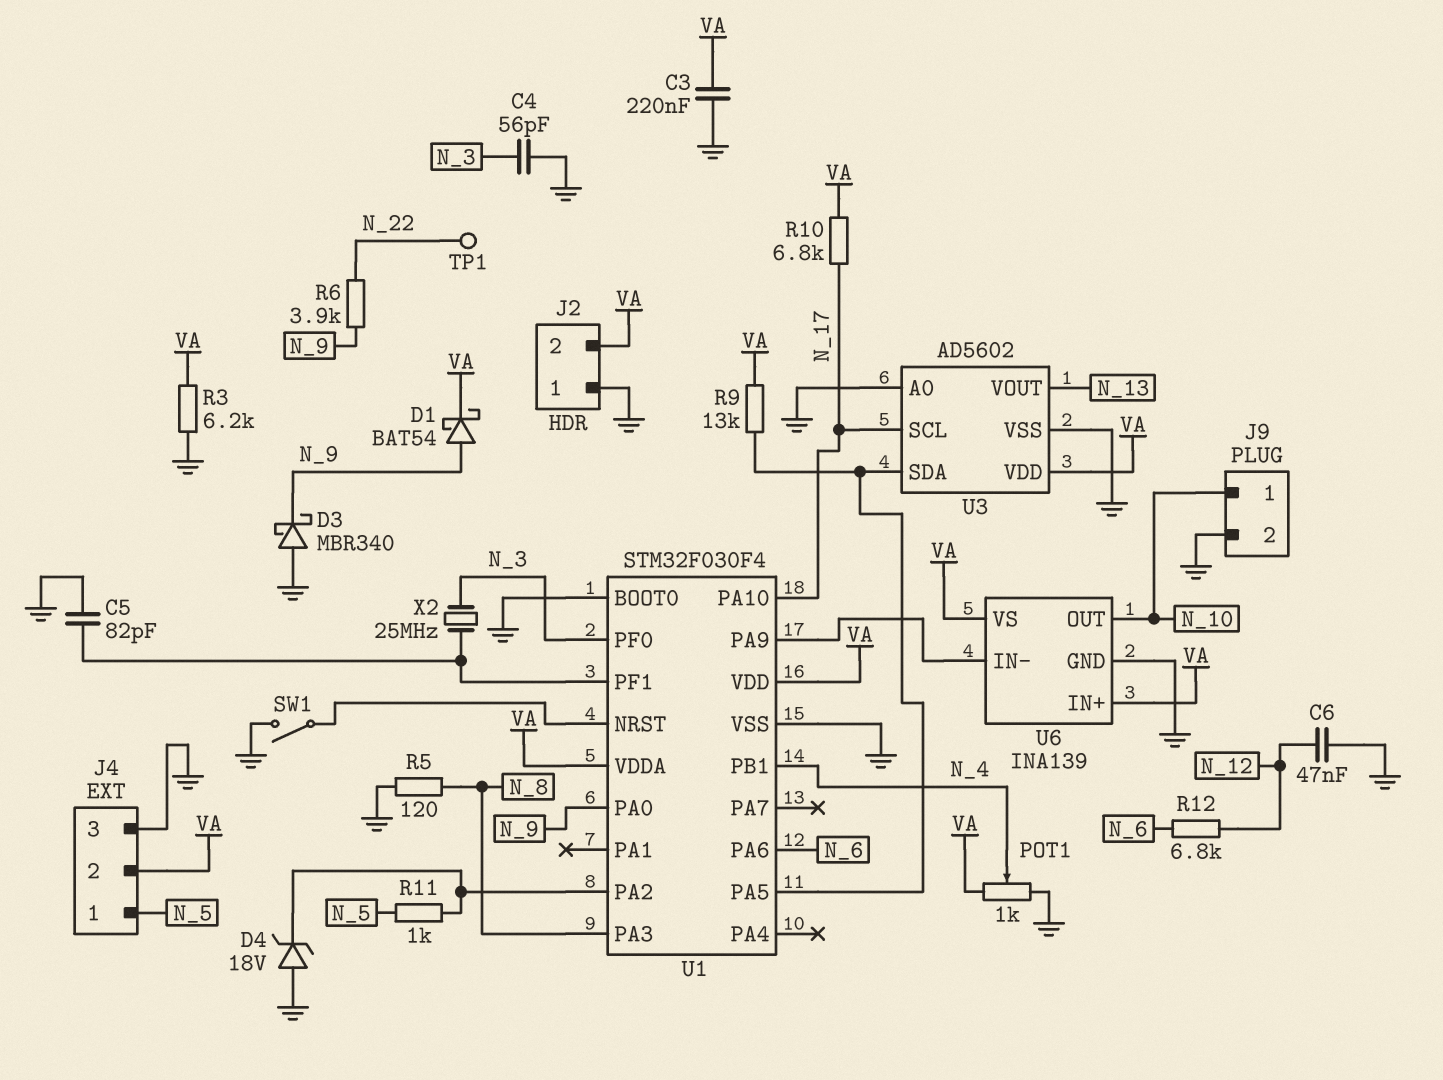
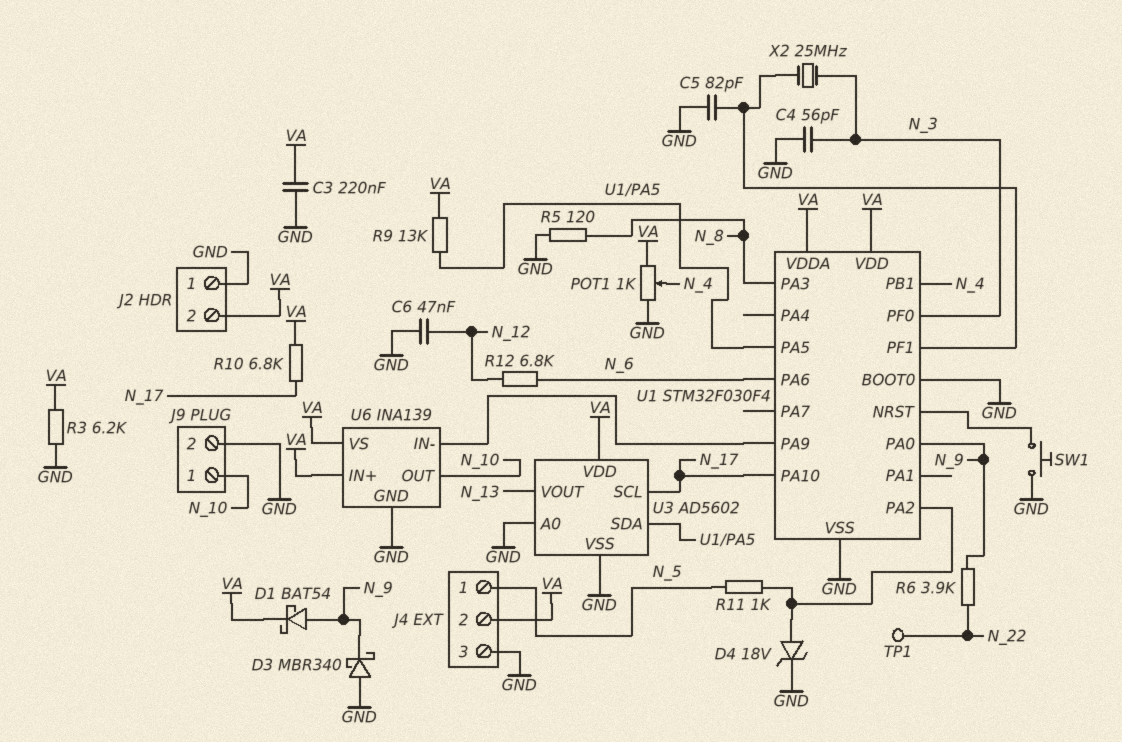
D4: zener 18V (A GND, K U1/PA2) -> zener 18V (A U1/PA2, K GND)
SW1: switch (GND, U1/NRST) -> button (GND, U1/NRST)

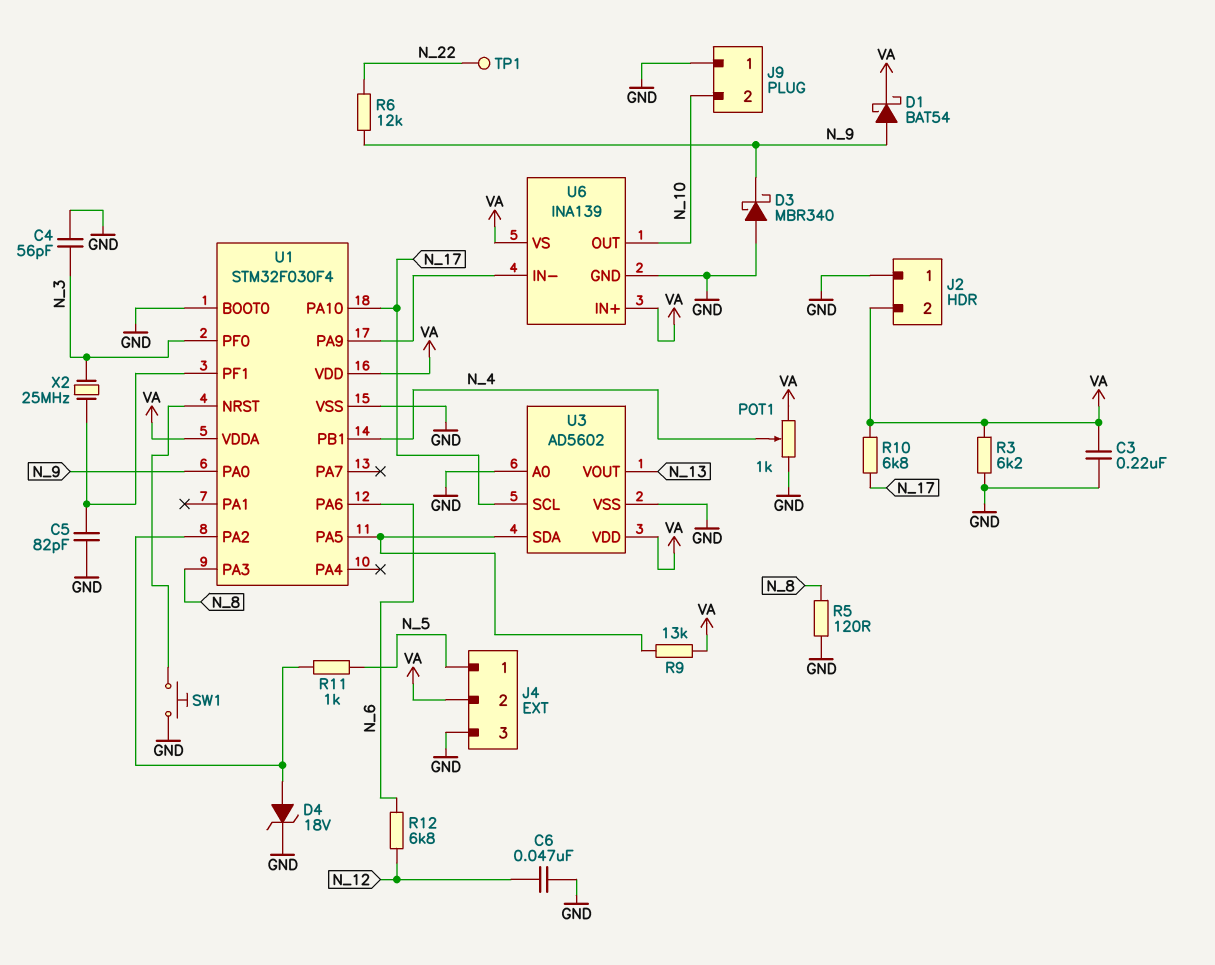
J9 pin 1: N_10 -> GND
J9 pin 2: GND -> N_10
R6: 3.9k (N_9, N_22) -> 12k (N_9, N_22)

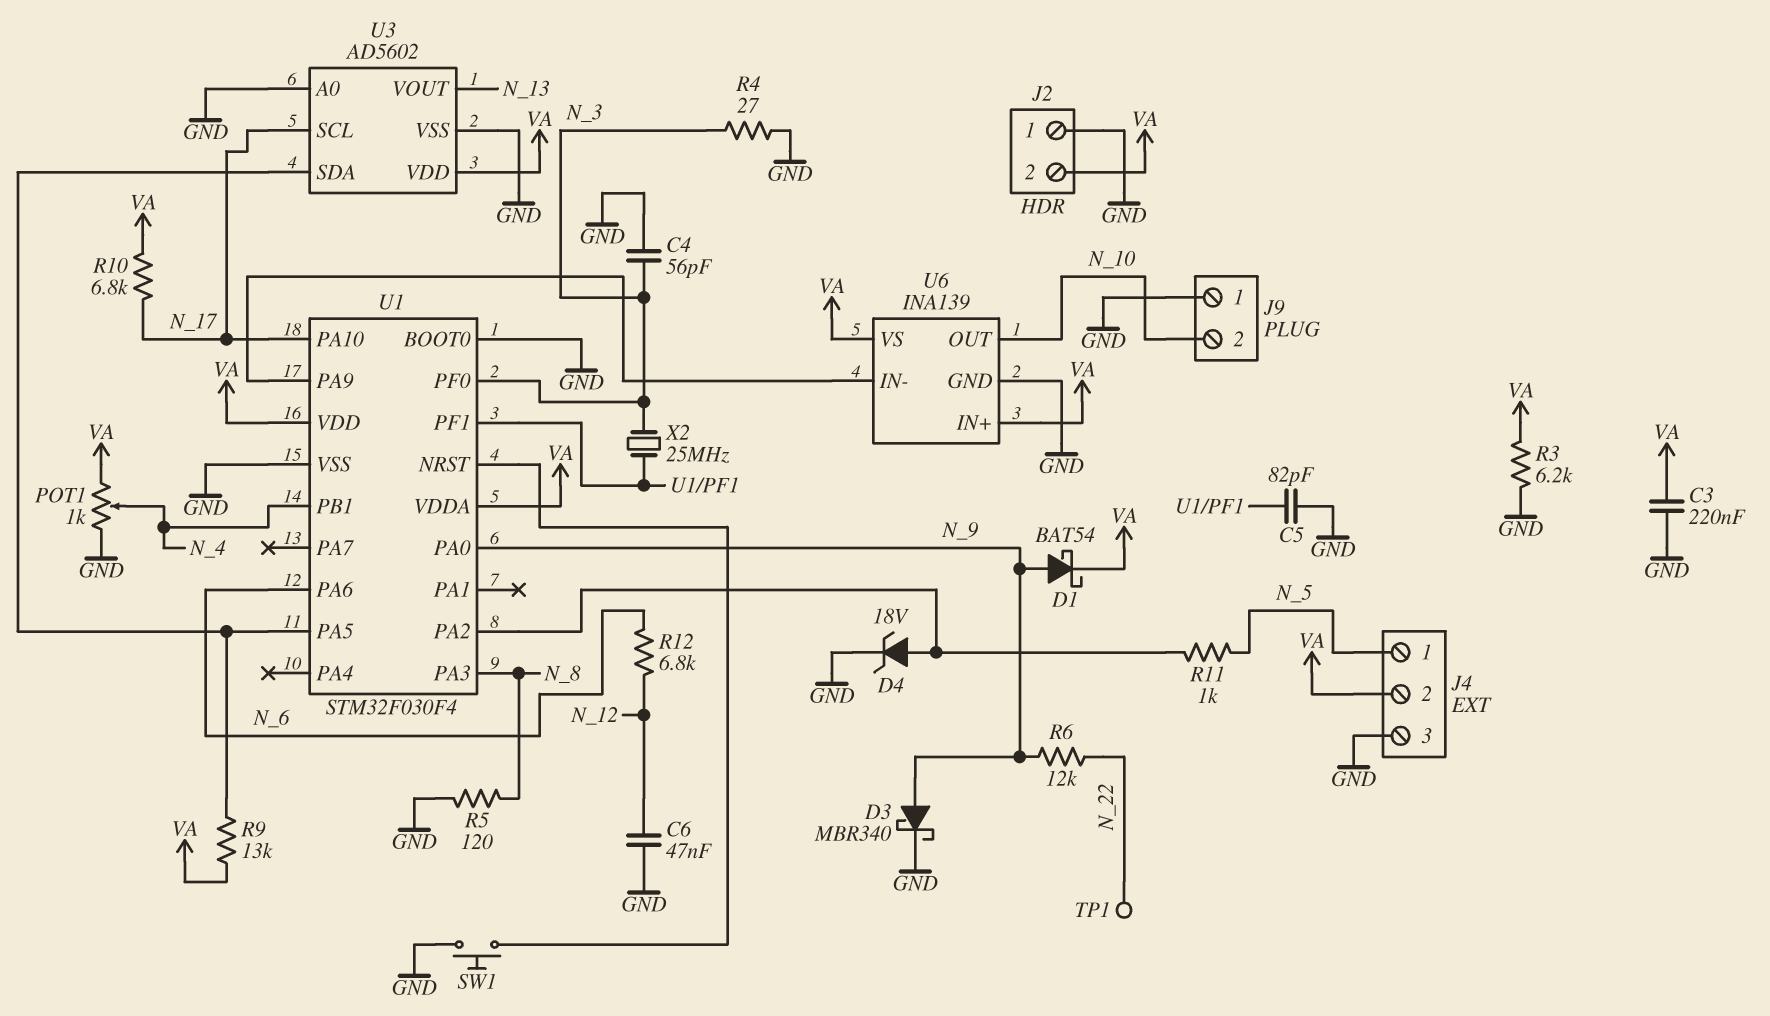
D3: schottky MBR340 (A GND, K N_9) -> schottky MBR340 (A N_9, K GND)
R4: none -> 27 (GND, N_3)

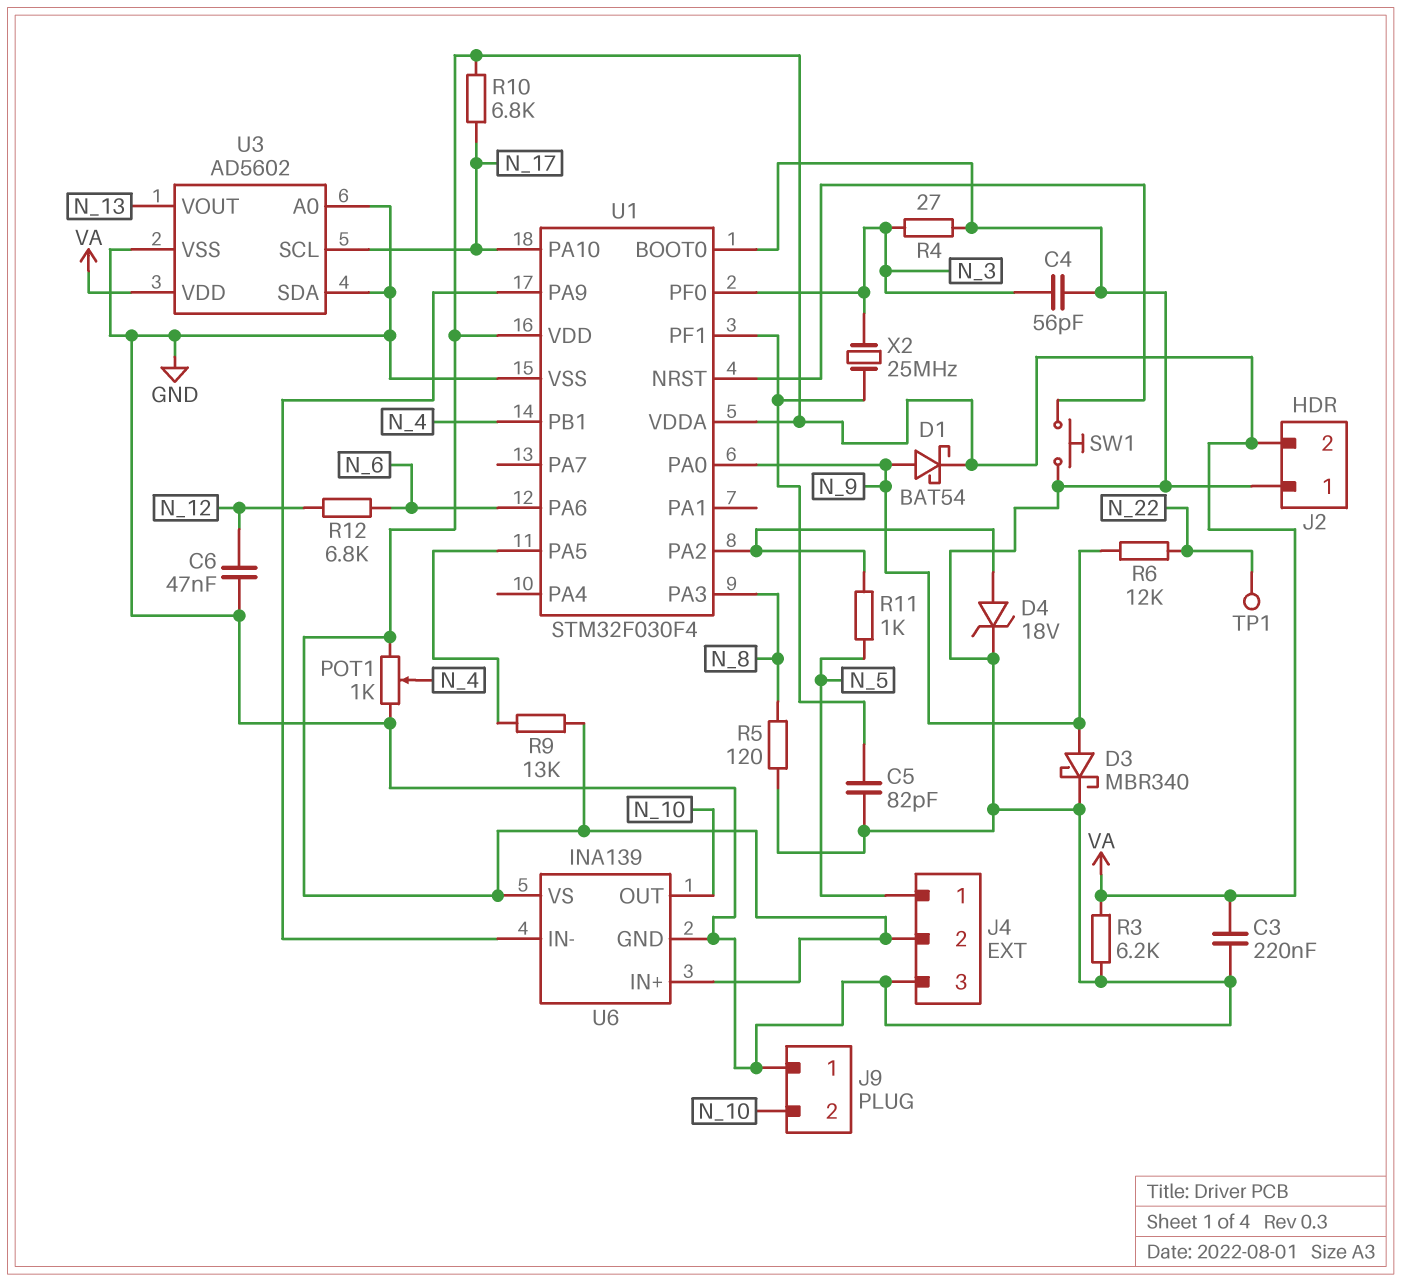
U3 pin SDA: U1/PA5 -> GND

